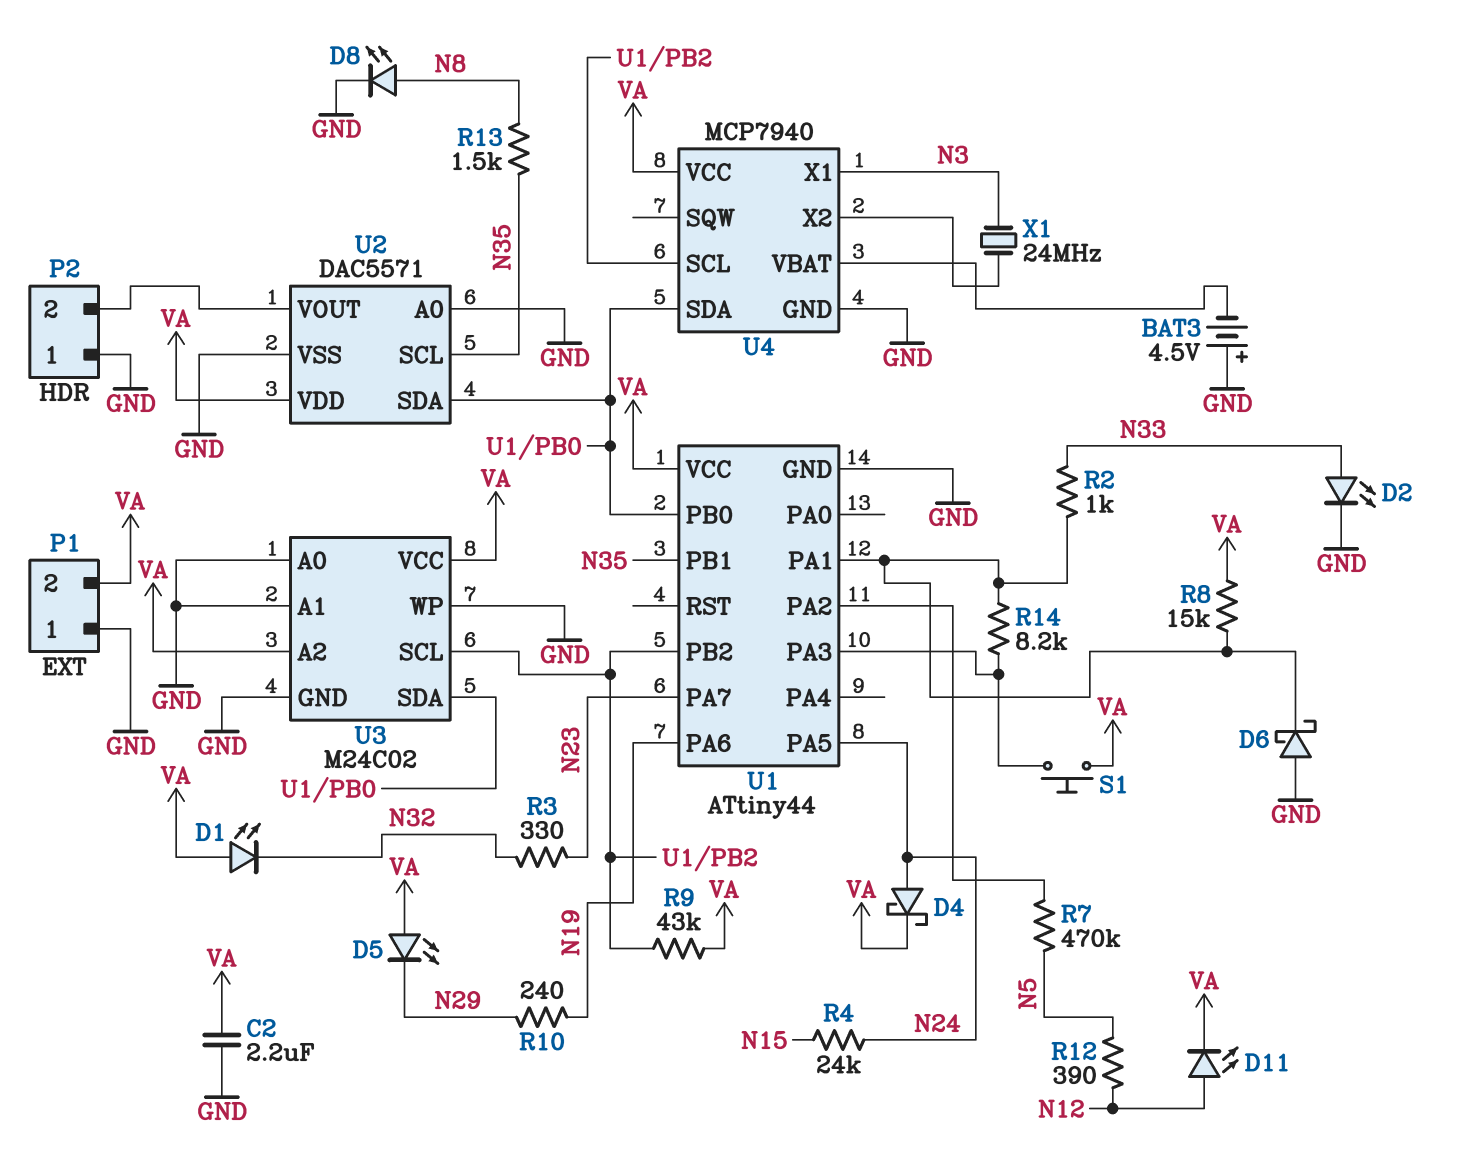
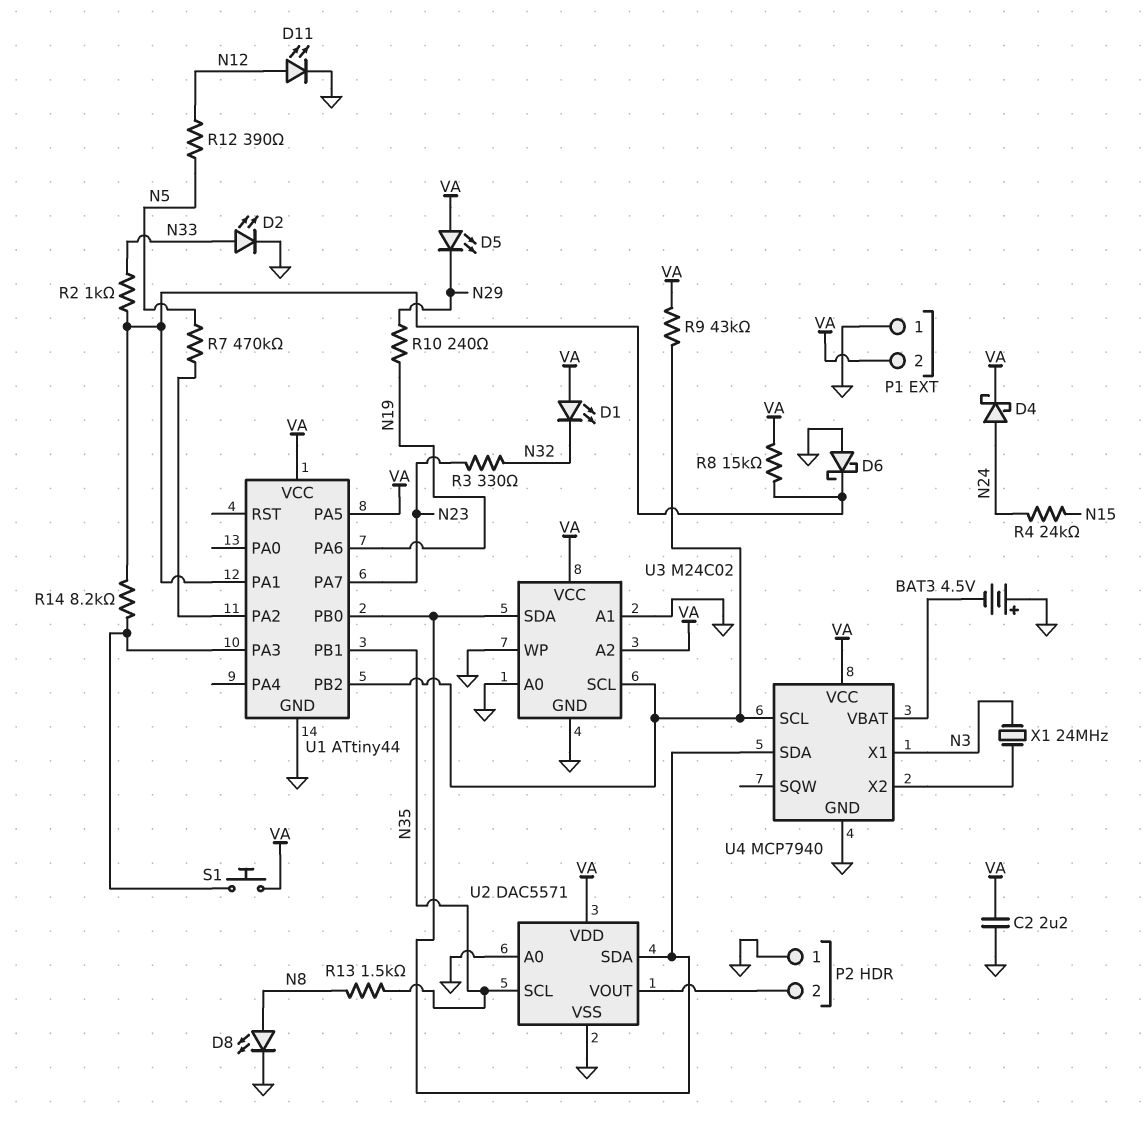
D11: LED (A N12, K VA) -> LED (A N12, K GND)
U1 pin PA5: N24 -> VA

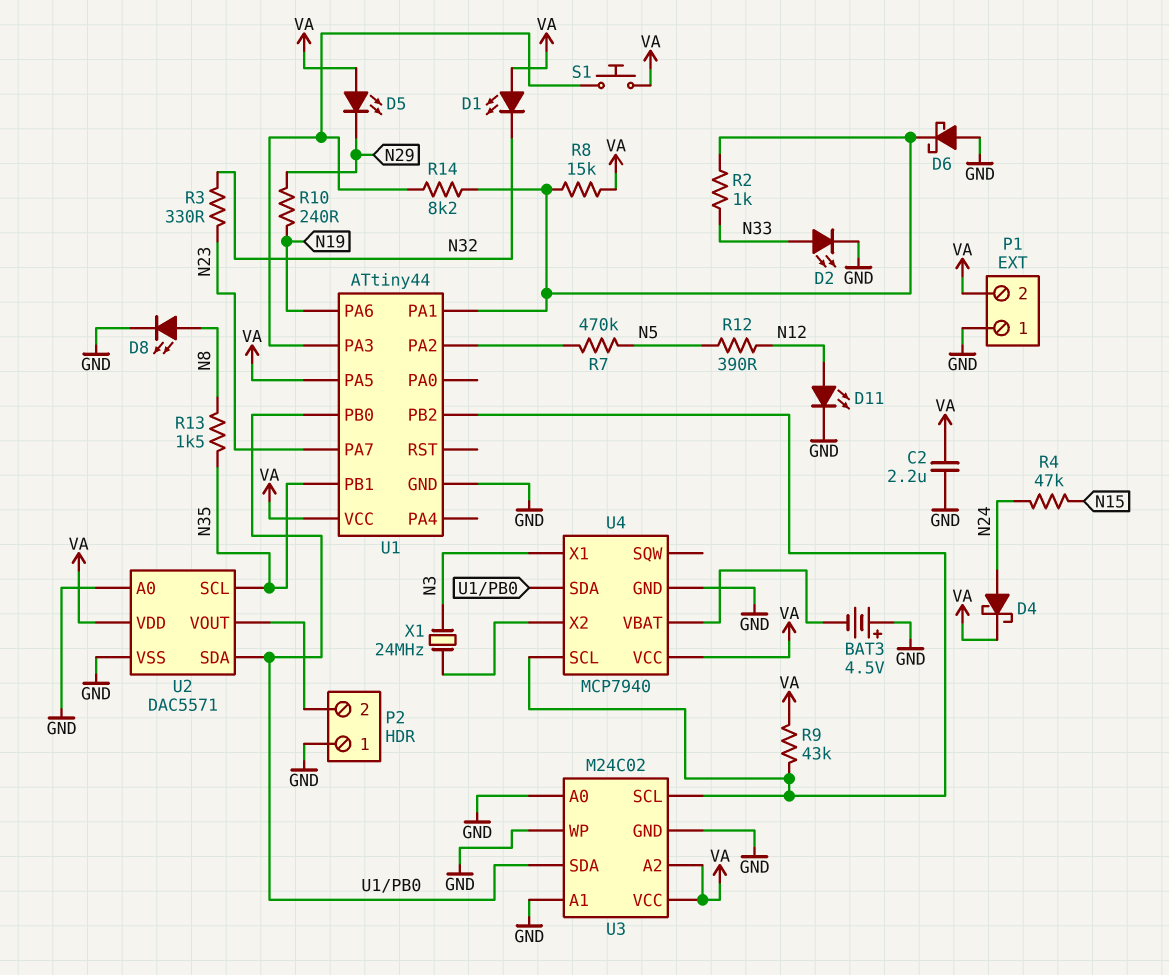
R4: 24k (N15, N24) -> 47k (N15, N24)

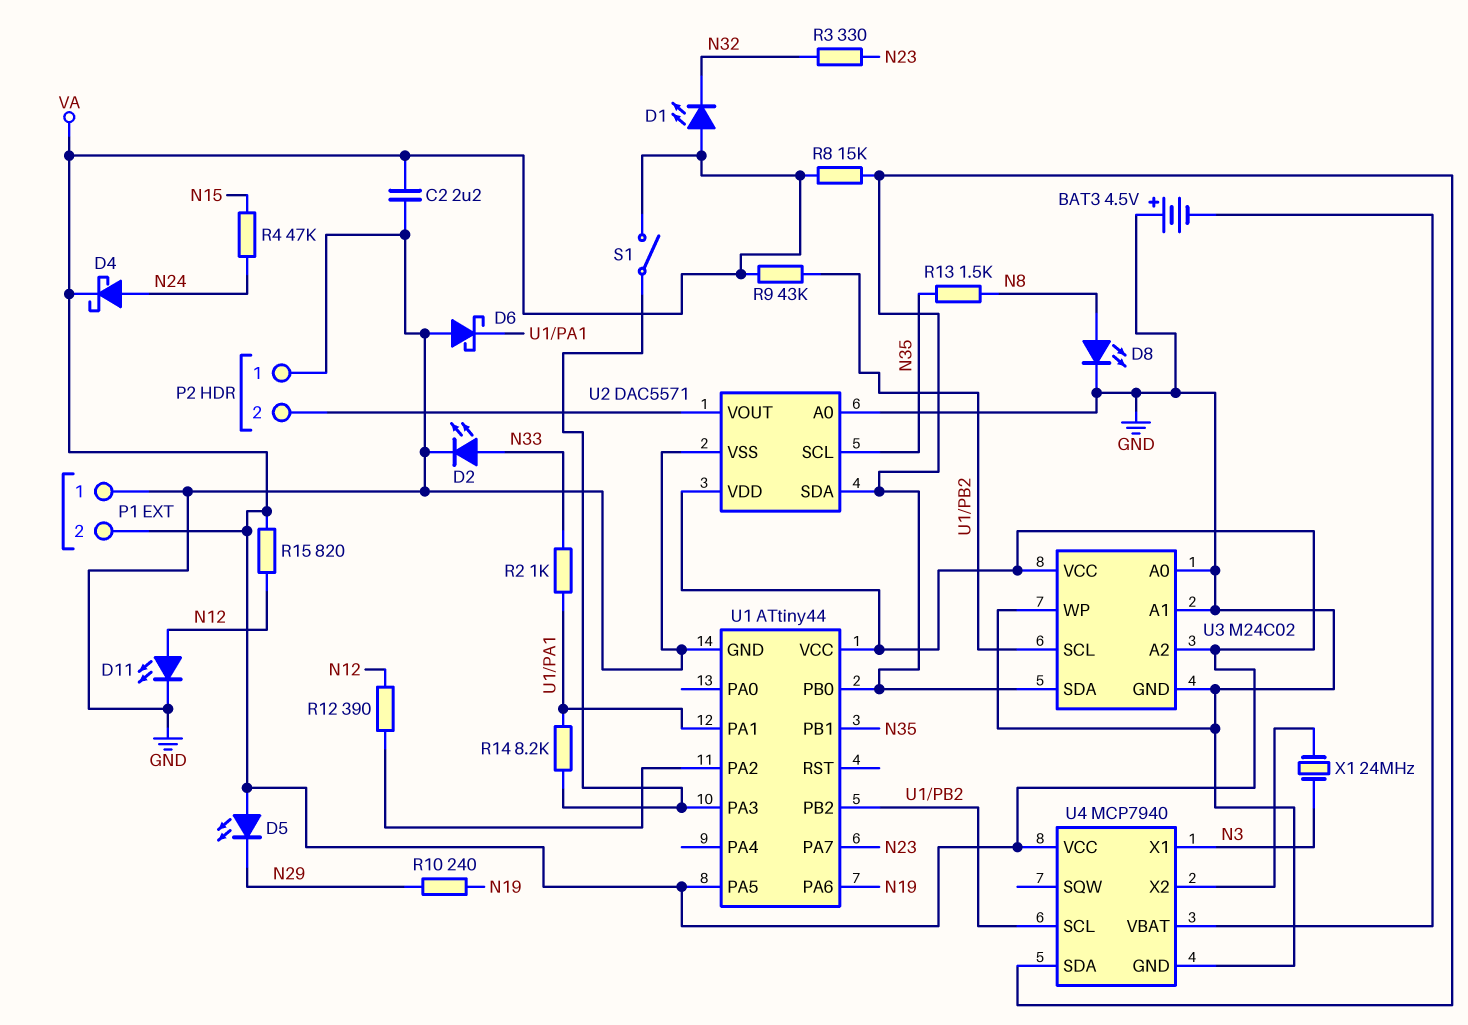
R7: 470k (N5, U1/PA2) -> none
R8: 15k (U1/PA1, VA) -> 15k (U1/PB0, VA)
R12: 390 (N5, N12) -> 390 (N12, U1/PA2)
R15: none -> 820 (N12, VA)
S1: button (U1/PA3, VA) -> switch (U1/PA3, VA)

